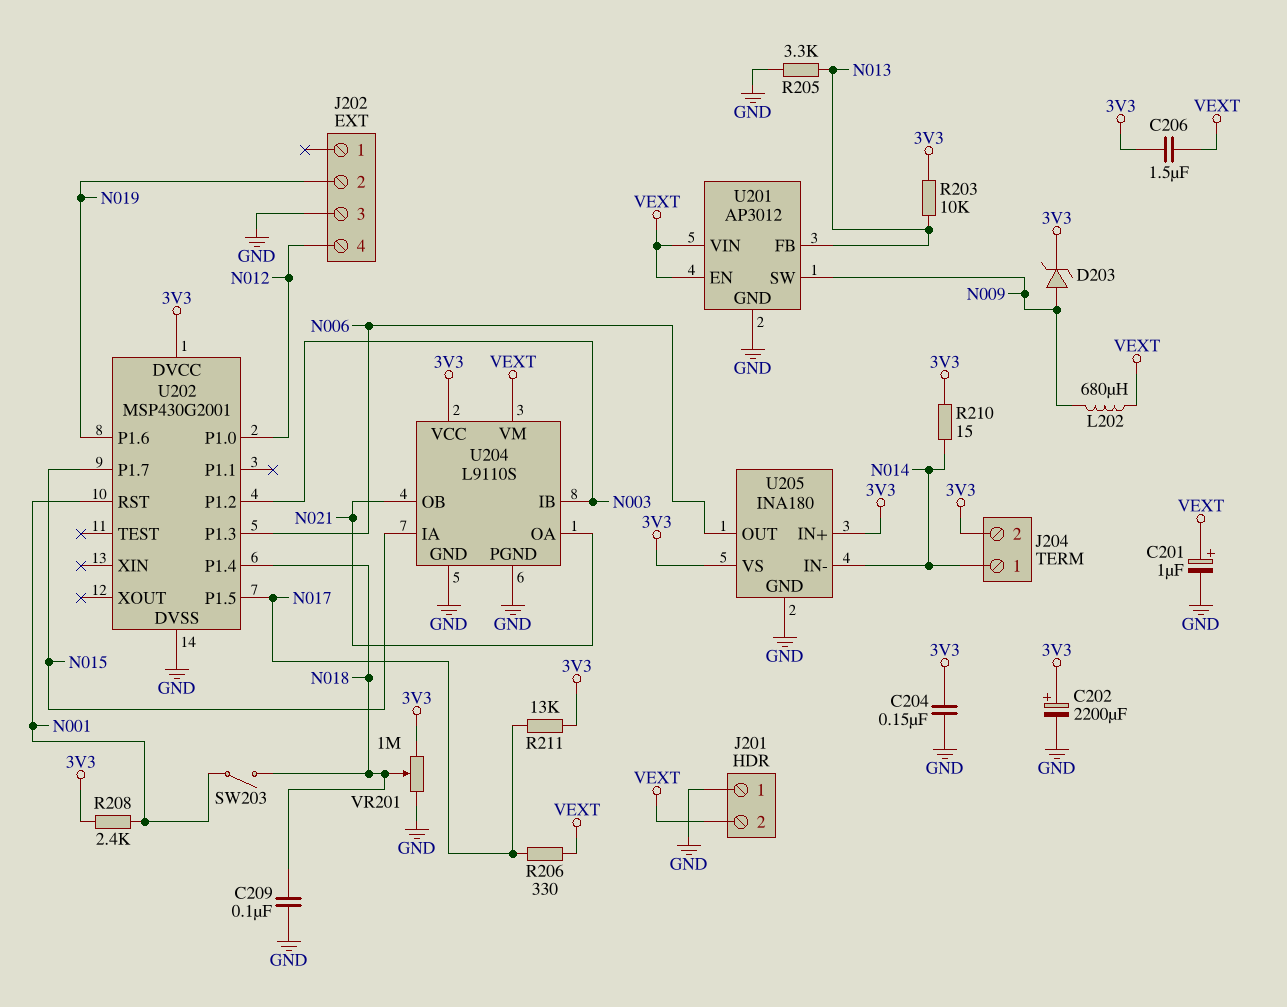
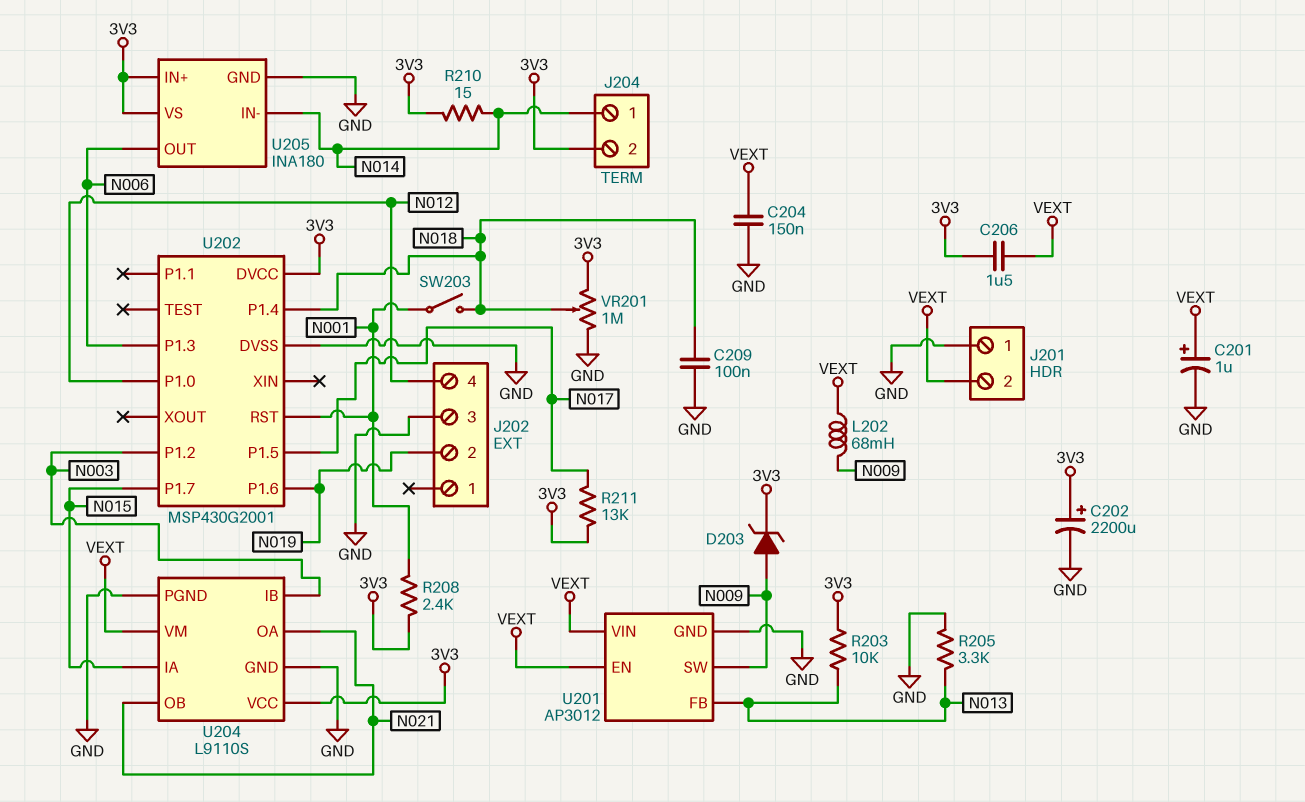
C204: 150nF (3V3, GND) -> 150nF (GND, VEXT)
L202: 680uH (N009, VEXT) -> 68mH (N009, VEXT)
R206: 330 (N017, VEXT) -> none

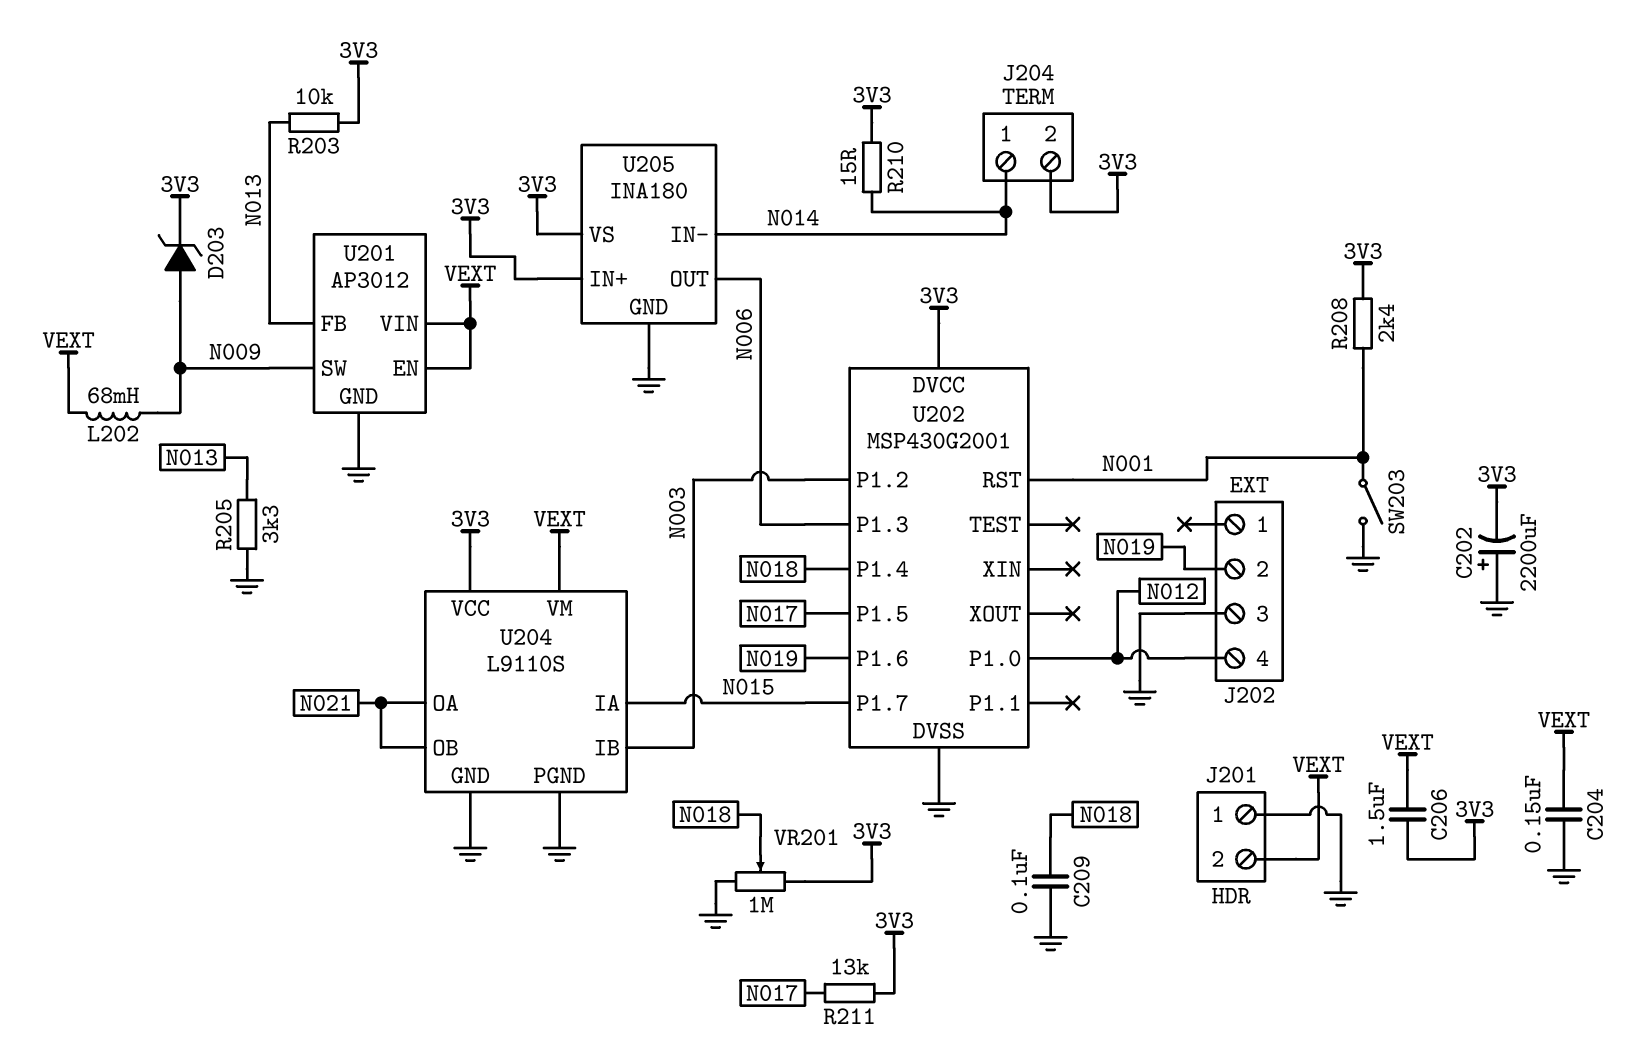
C201: 1uF (plus VEXT, minus GND) -> none
C202: 2200uF (plus 3V3, minus GND) -> 2200uF (plus GND, minus 3V3)
SW203: switch (N001, N018) -> switch (GND, N001)

